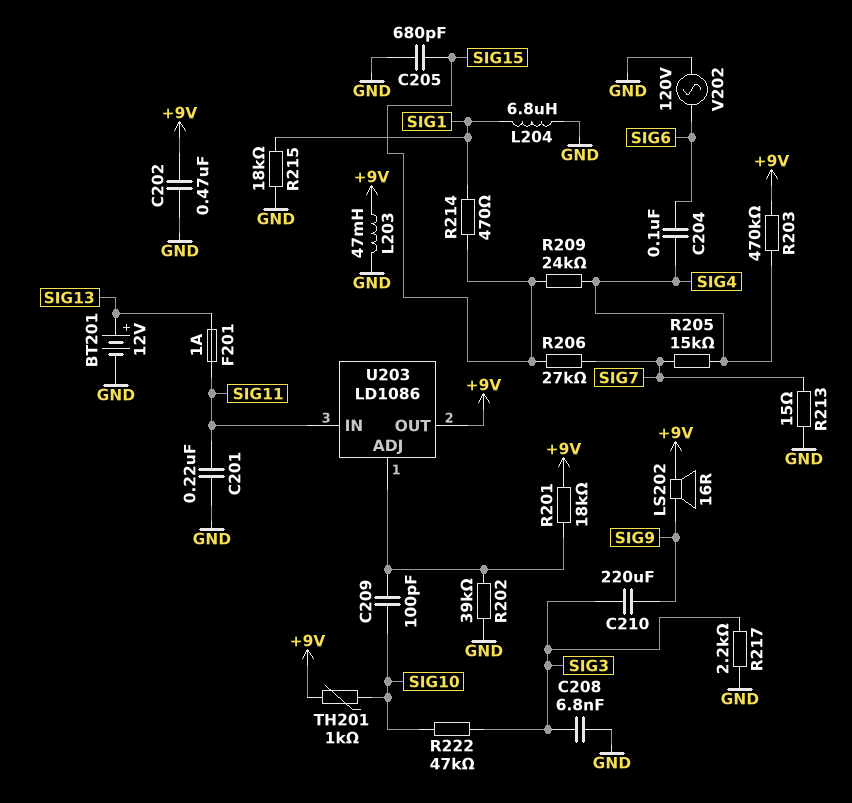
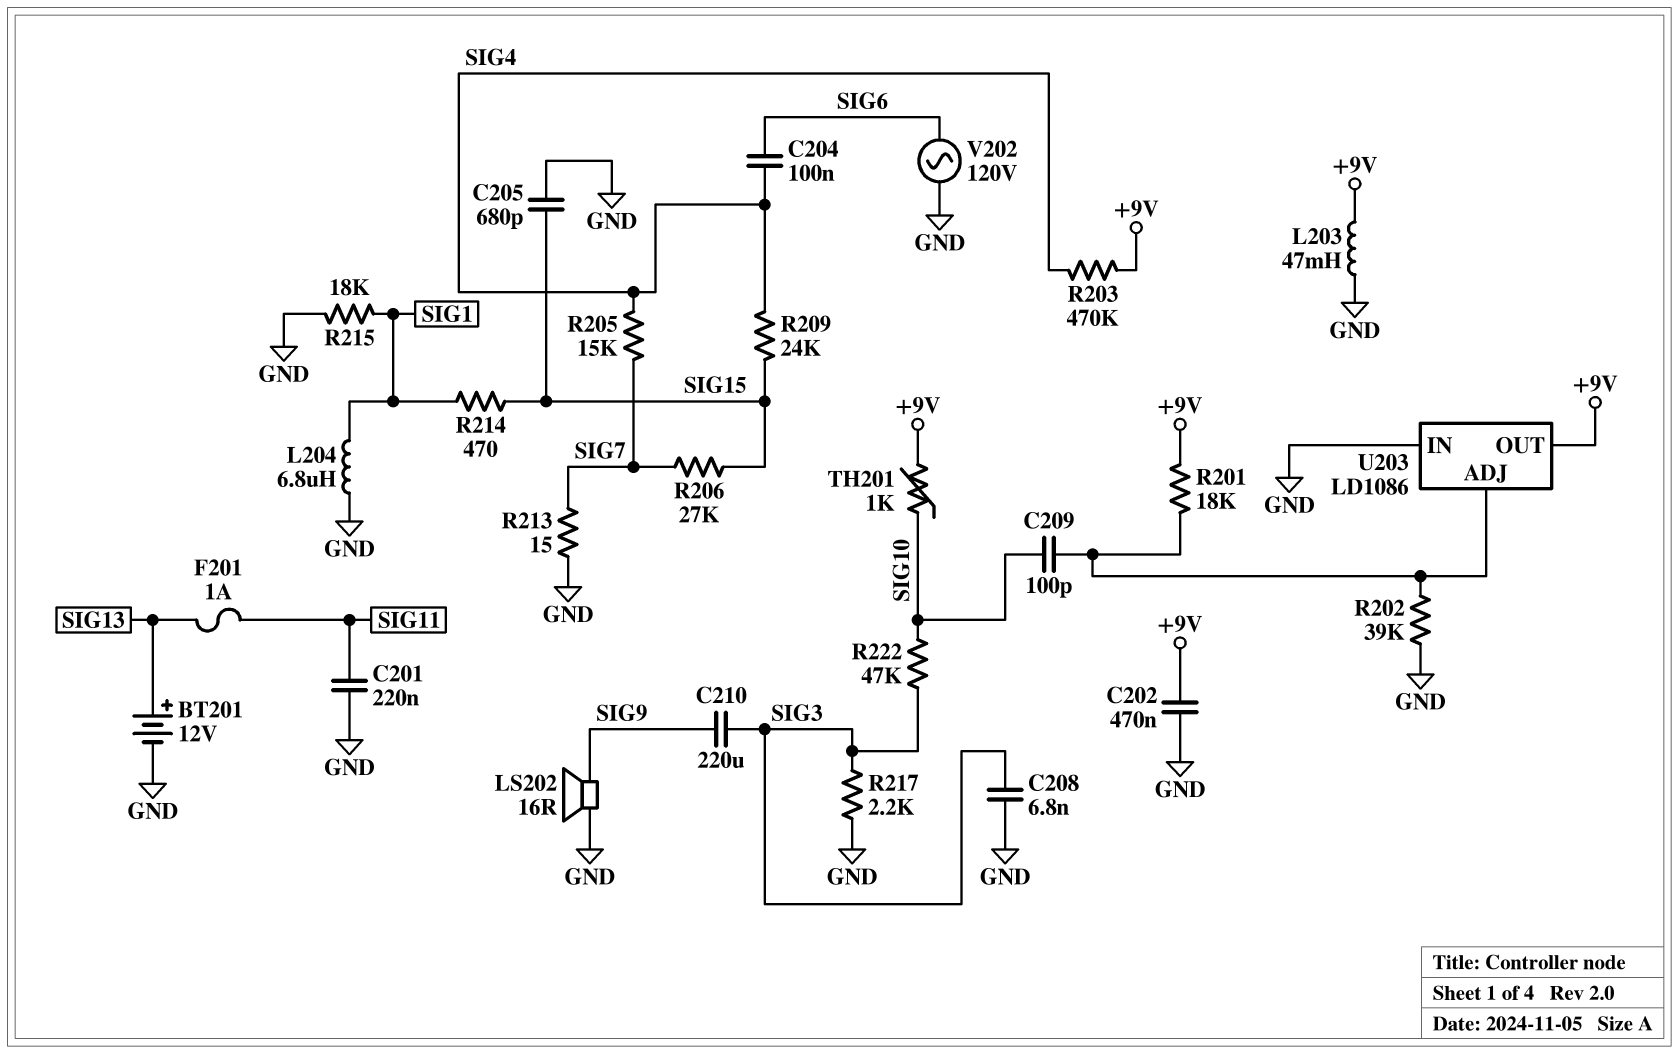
LS202: speaker 16R (+9V, SIG9) -> speaker 16R (GND, SIG9)
U203 pin IN: SIG11 -> GND

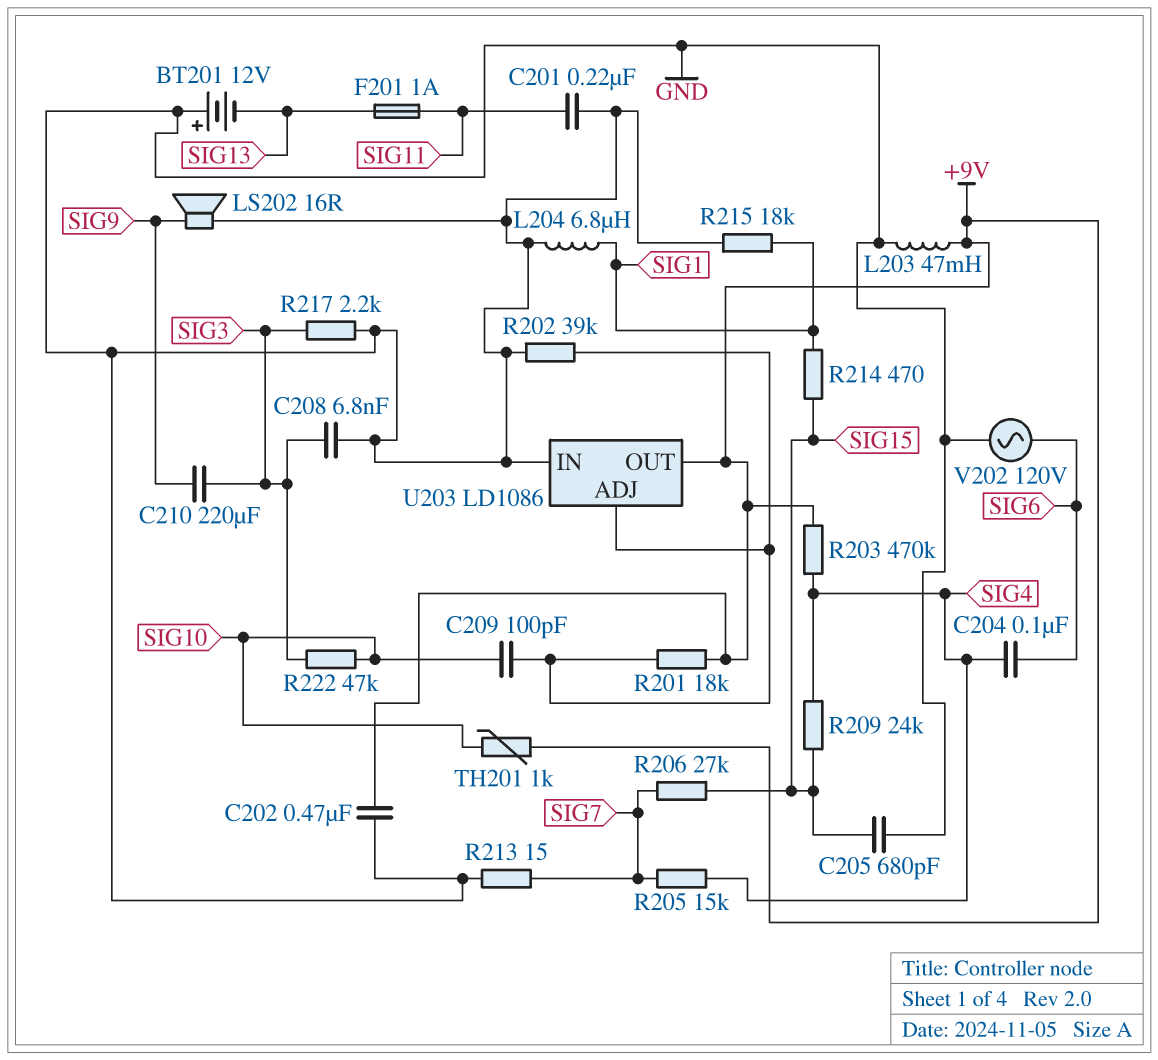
BT201: 12V (plus SIG13, minus GND) -> 12V (plus GND, minus SIG13)

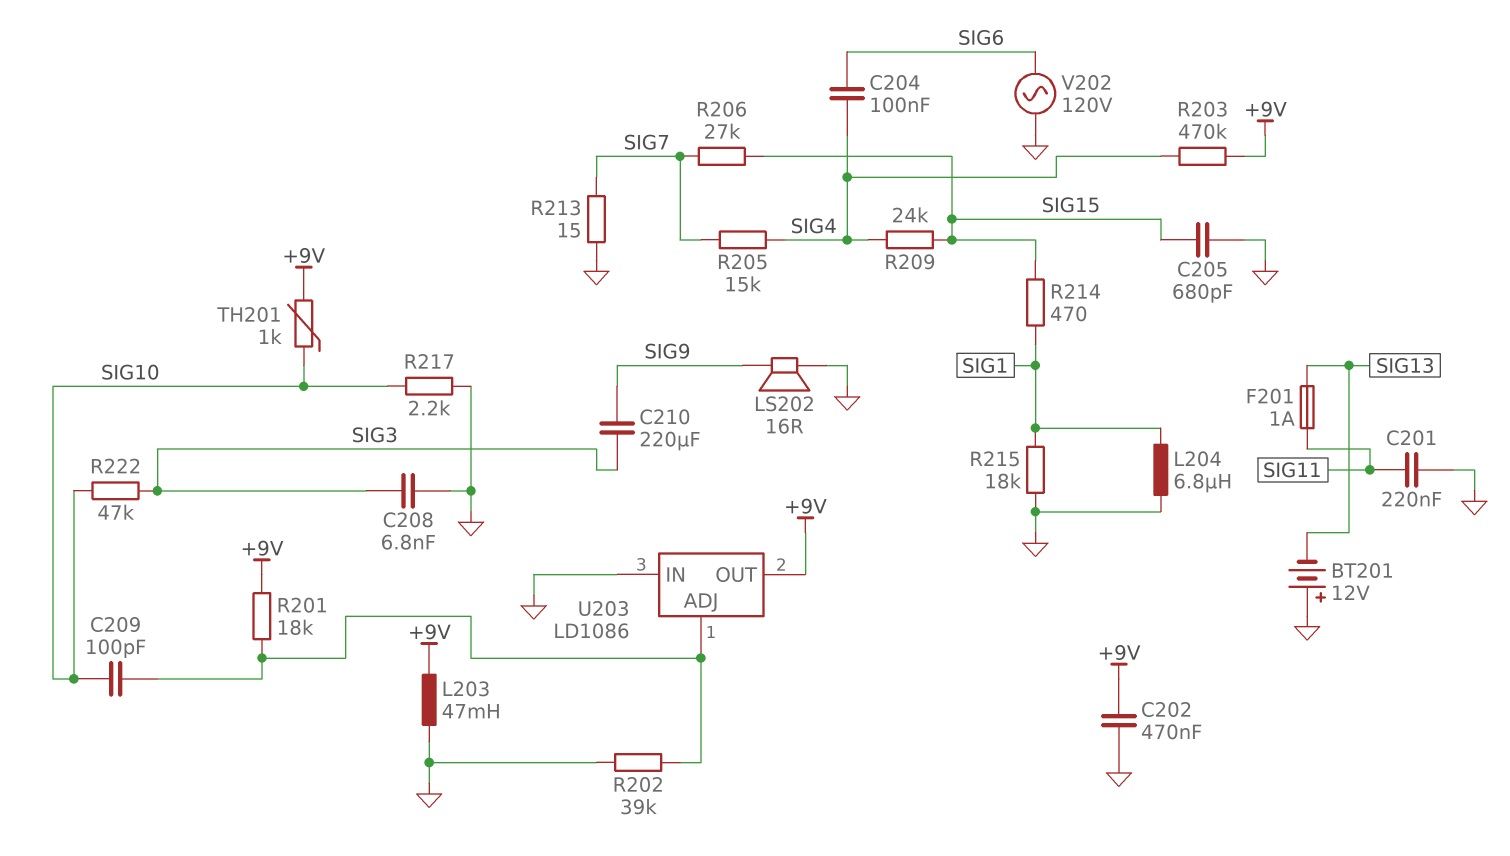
R217: 2.2k (GND, SIG3) -> 2.2k (GND, SIG10)

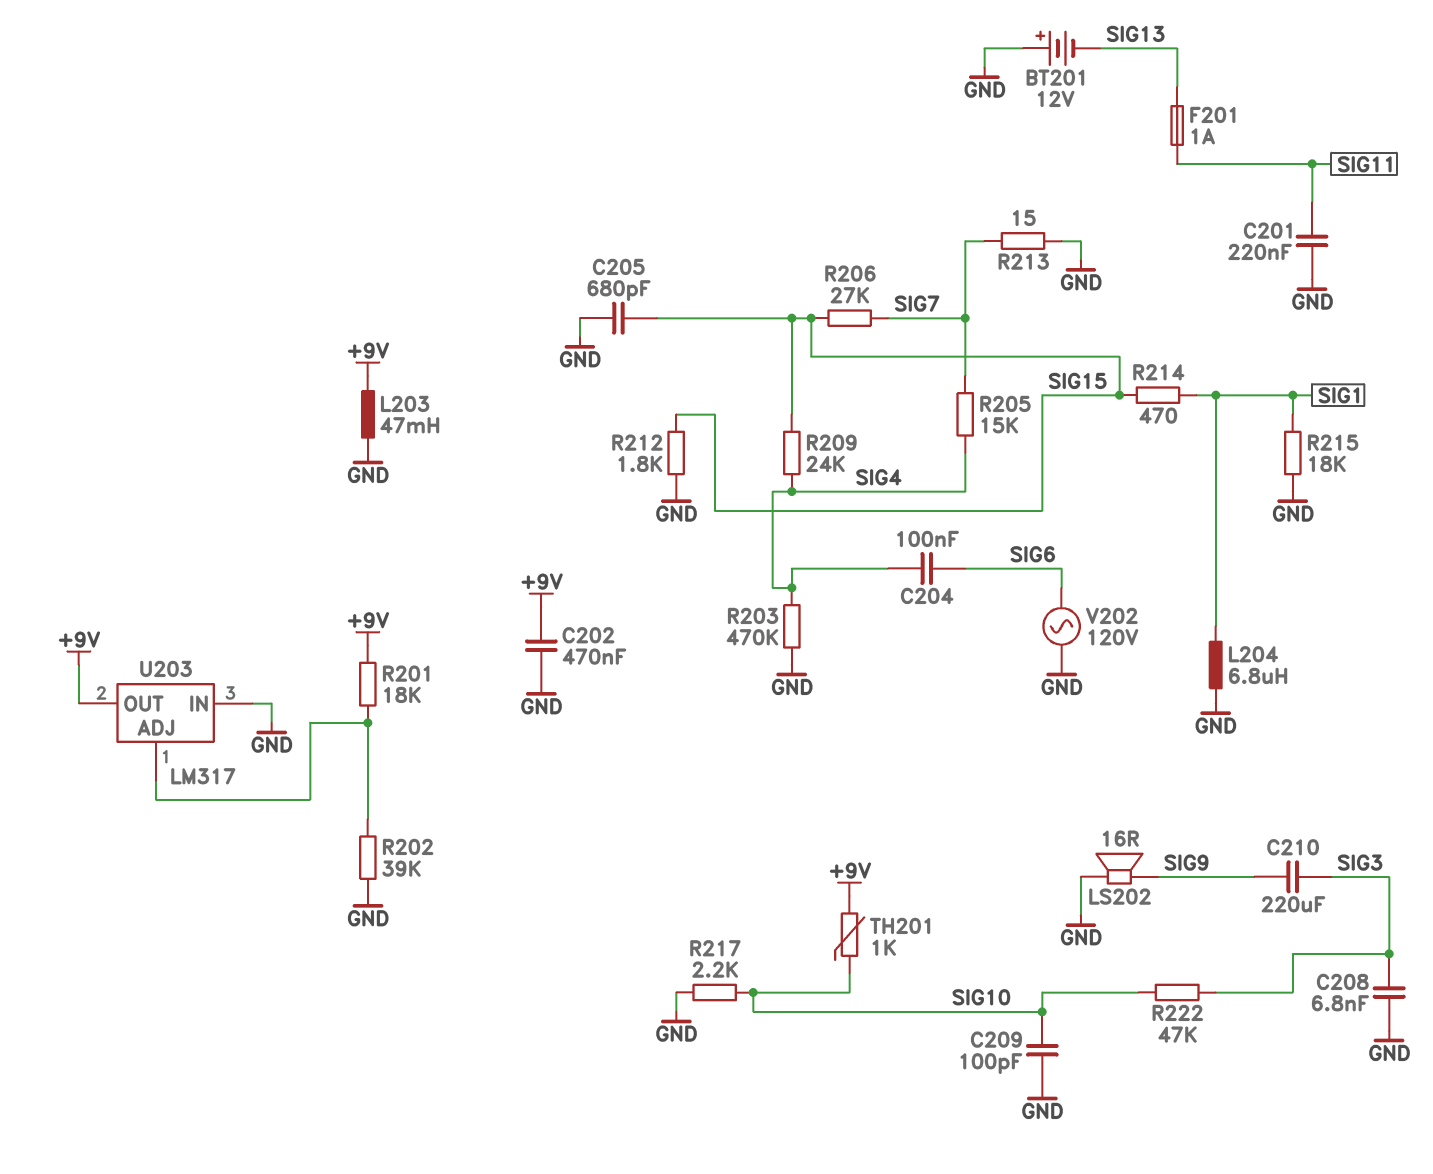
C209: 100pF (SIG10, U203/ADJ) -> 100pF (GND, SIG10)
R203: 470k (+9V, SIG4) -> 470k (GND, SIG4)
R212: none -> 1.8k (GND, SIG15)
U203: LD1086 -> LM317

